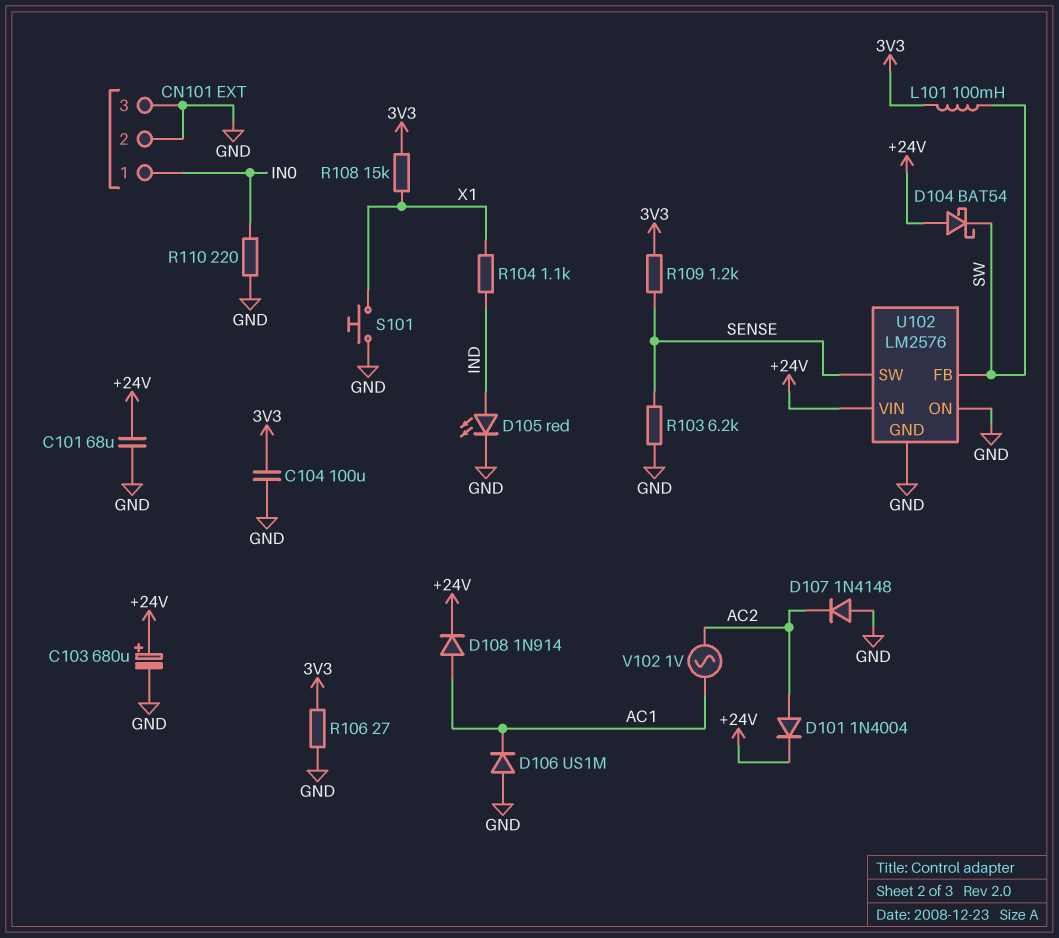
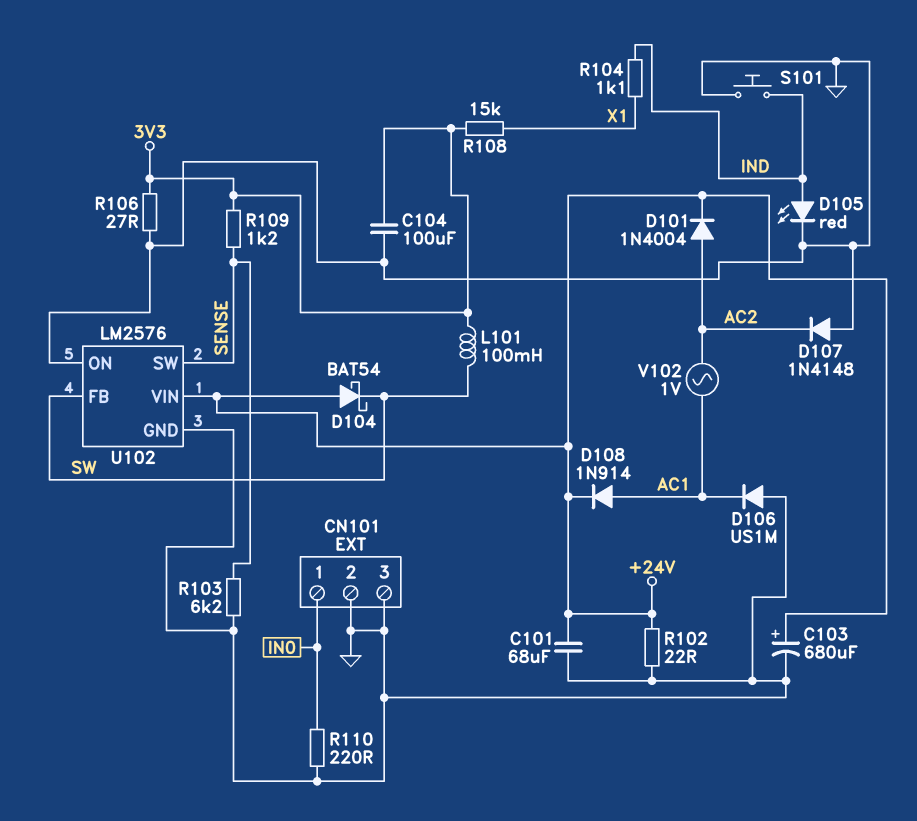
R102: none -> 22 (+24V, GND)
S101: button (GND, X1) -> button (GND, IND)

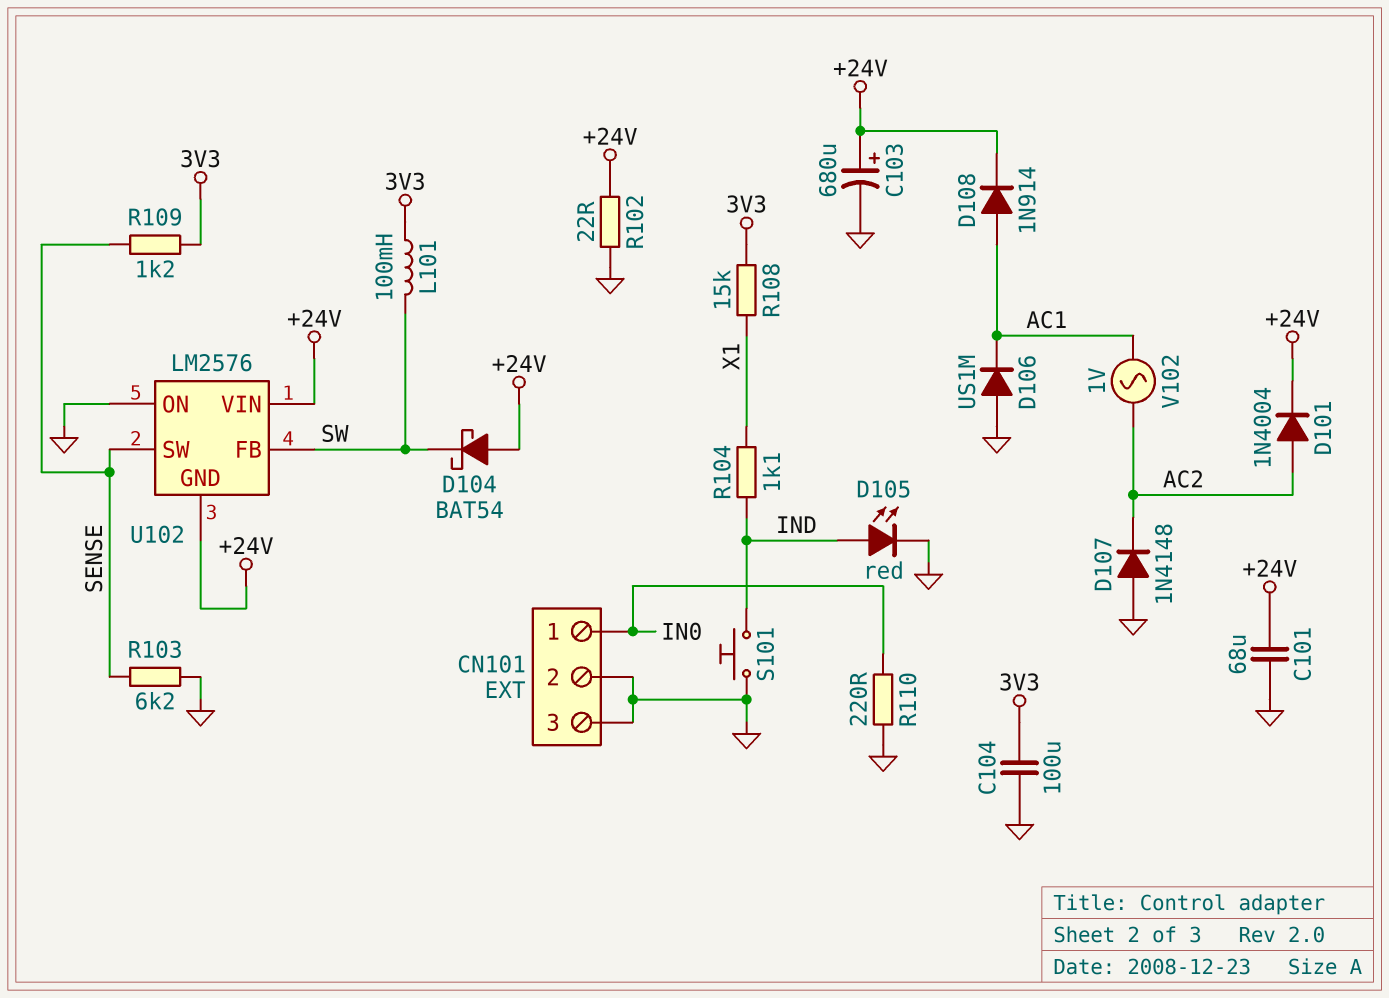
R106: 27 (3V3, GND) -> none
U102 pin GND: GND -> +24V

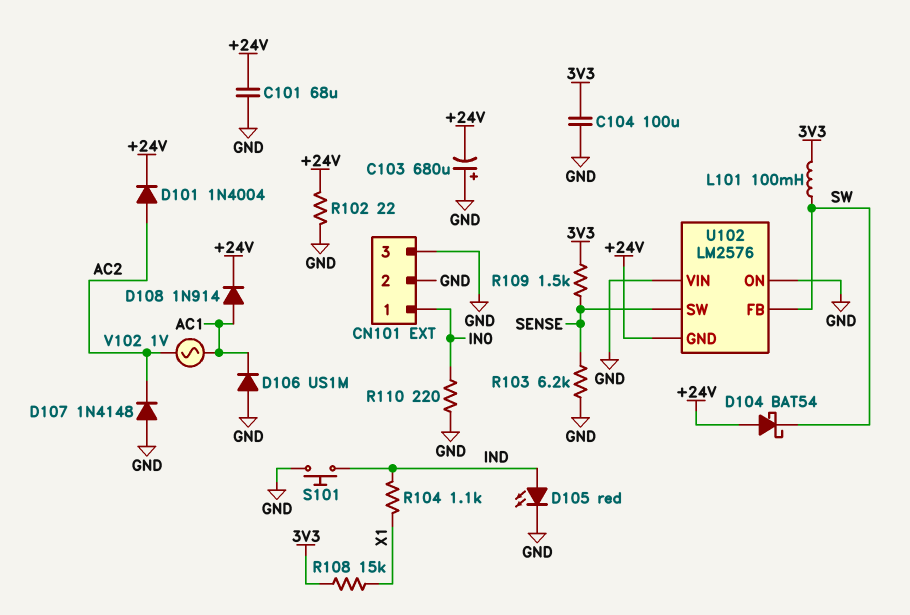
C103: 680uF (plus +24V, minus GND) -> 680uF (plus GND, minus +24V)
R109: 1.2k (3V3, SENSE) -> 1.5k (3V3, SENSE)
U102 pin VIN: +24V -> GND

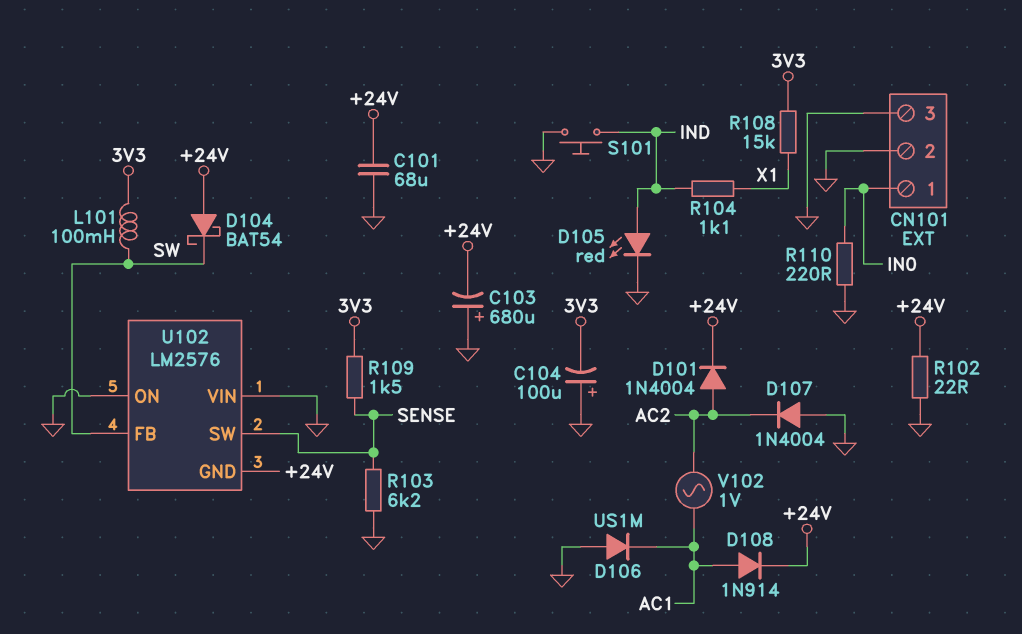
C104: 100uF (3V3, GND) -> 100uF (plus GND, minus 3V3)
D107: diode 1N4148 (A GND, K AC2) -> diode 1N4004 (A GND, K AC2)

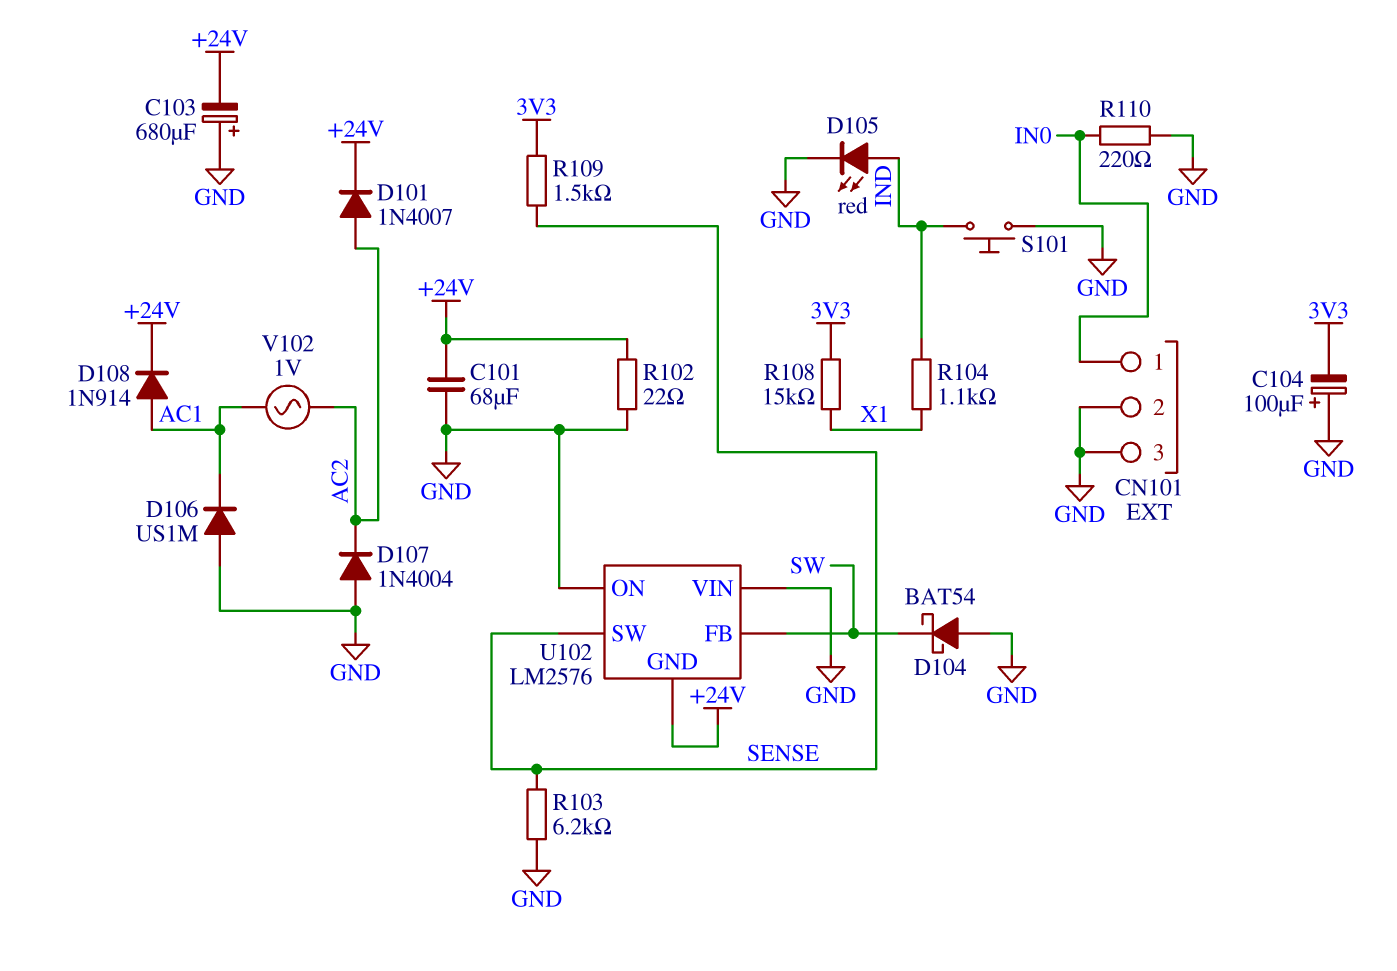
D101: diode 1N4004 (A AC2, K +24V) -> diode 1N4007 (A AC2, K +24V)
D104: schottky BAT54 (A +24V, K SW) -> schottky BAT54 (A GND, K SW)
L101: 100mH (3V3, SW) -> none

